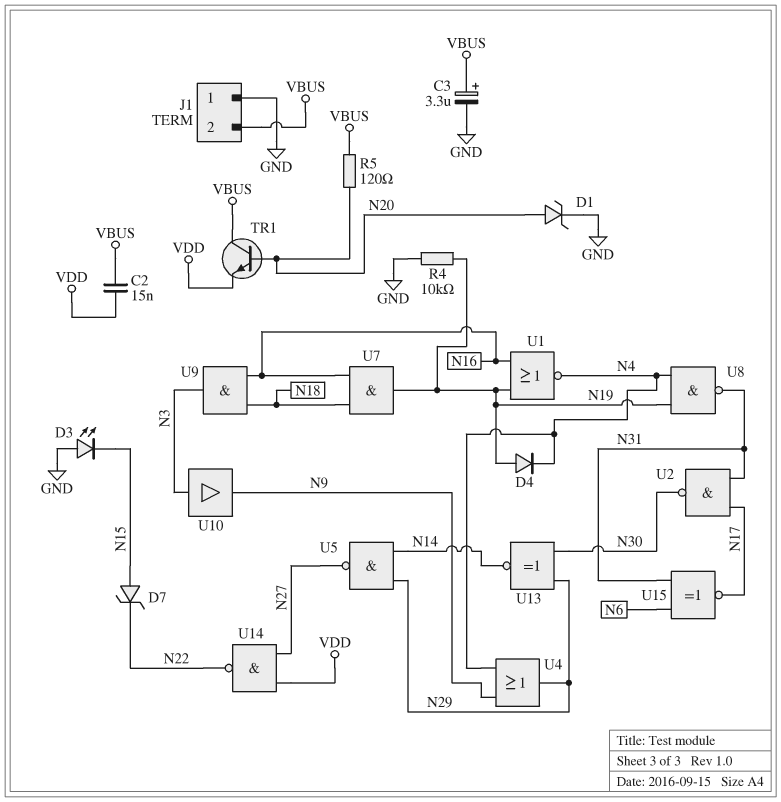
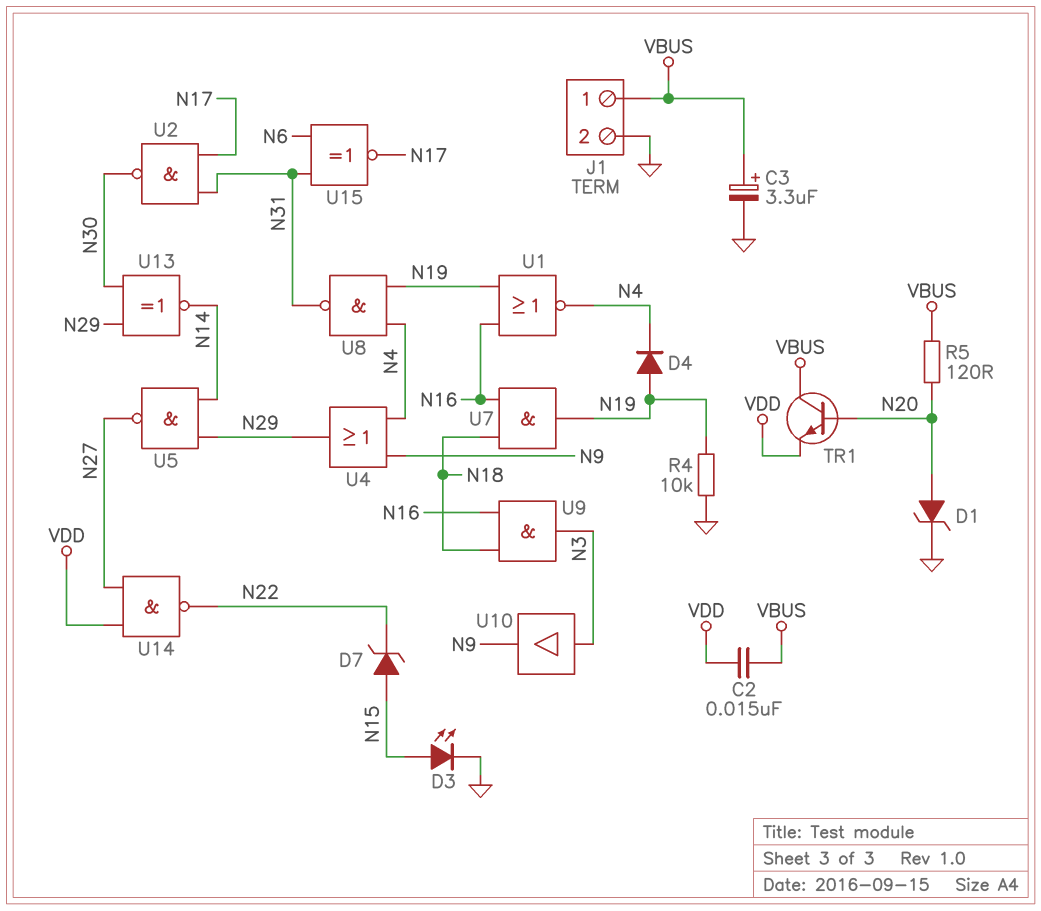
D3: LED (A GND, K N15) -> LED (A N15, K GND)
J1 pin 1: GND -> VBUS
J1 pin 2: VBUS -> GND

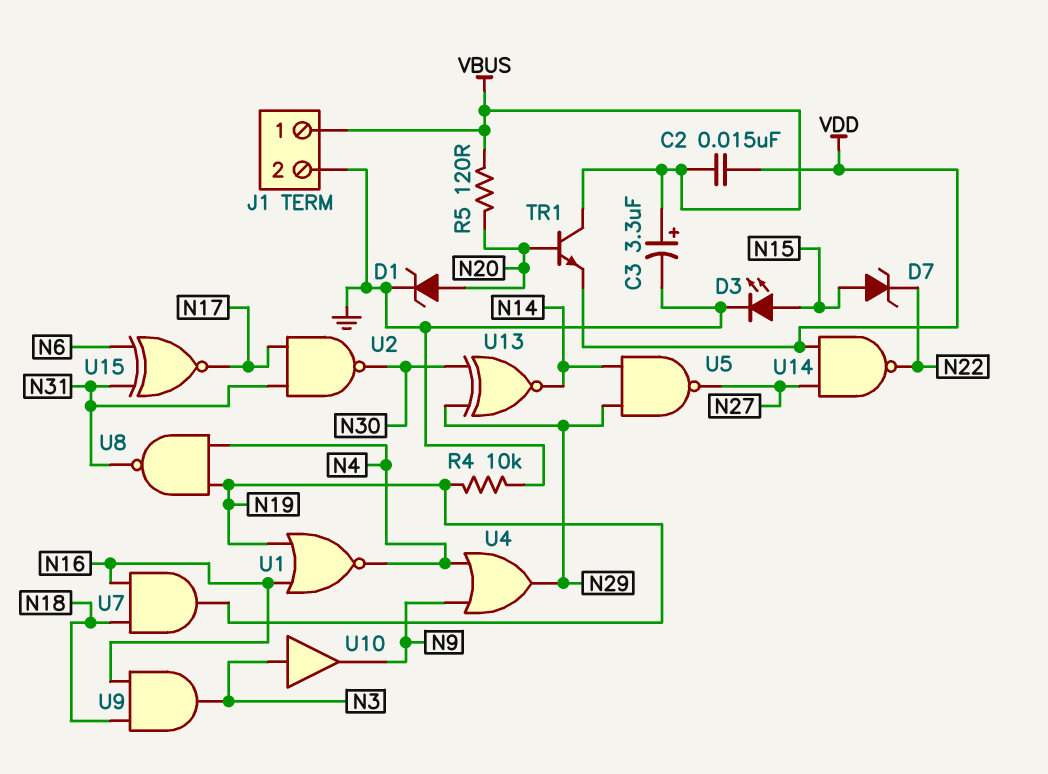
D4: diode (A N19, K N4) -> none

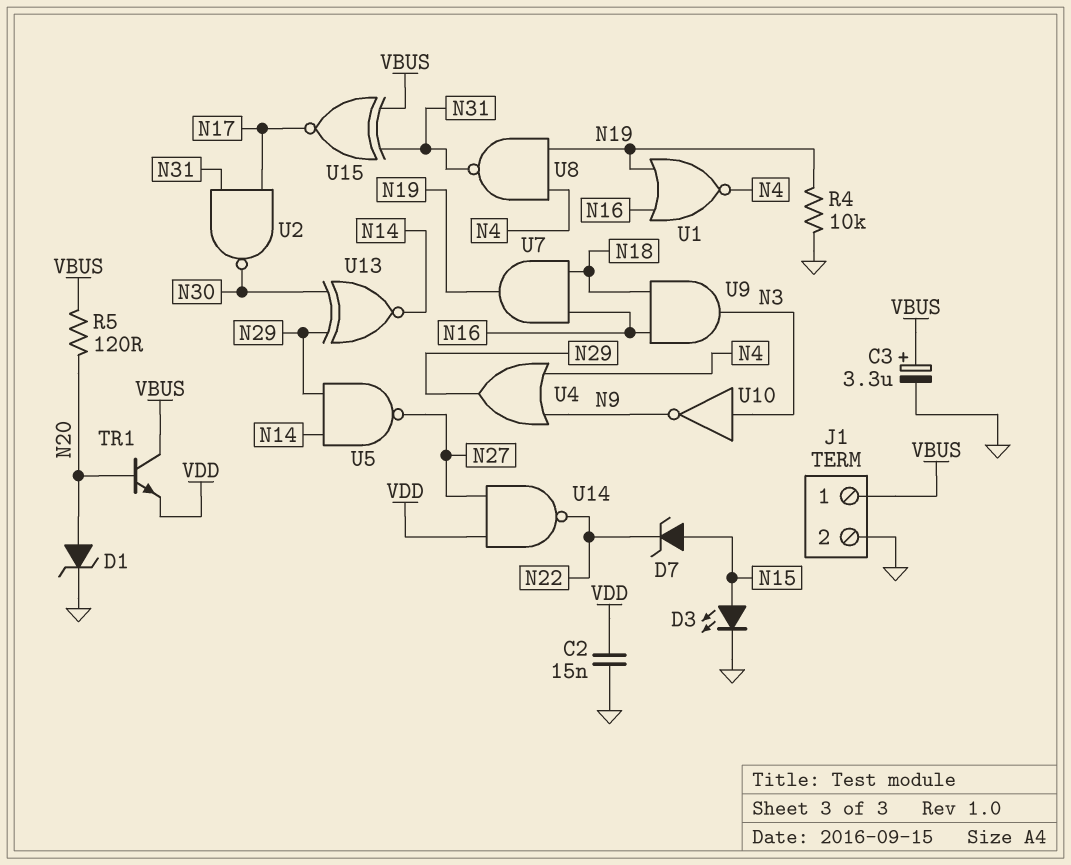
C2: 15nF (VBUS, VDD) -> 15nF (GND, VDD)
U10: buffer (in N3, out N9) -> NOT (in N3, out N9)
U15: XNOR (in N6, in N31, out N17) -> XNOR (in N31, in VBUS, out N17)

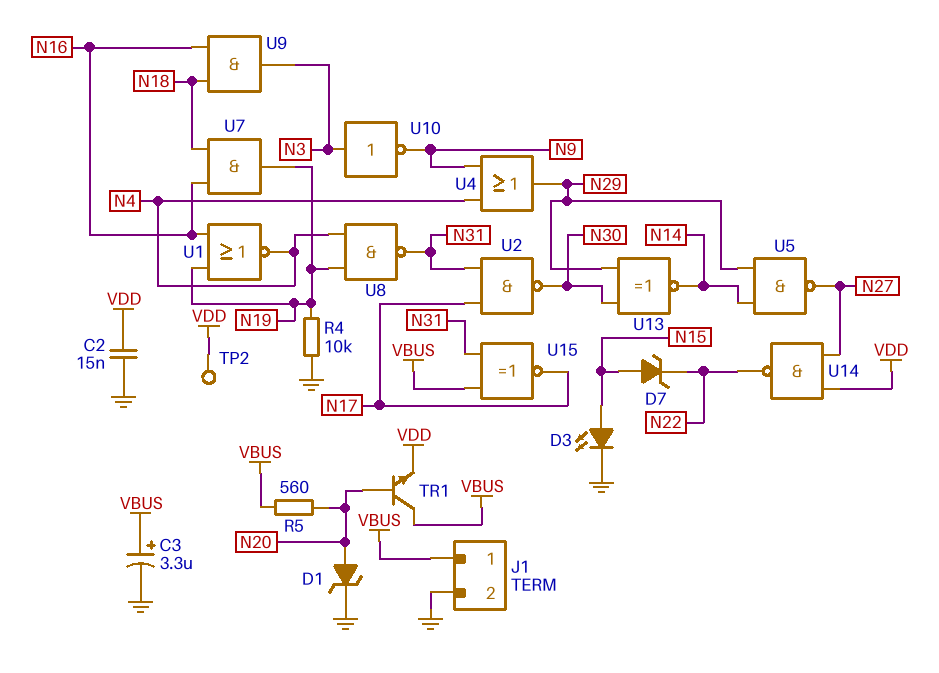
R5: 120 (N20, VBUS) -> 560 (N20, VBUS)
TP2: none -> test point (VDD)

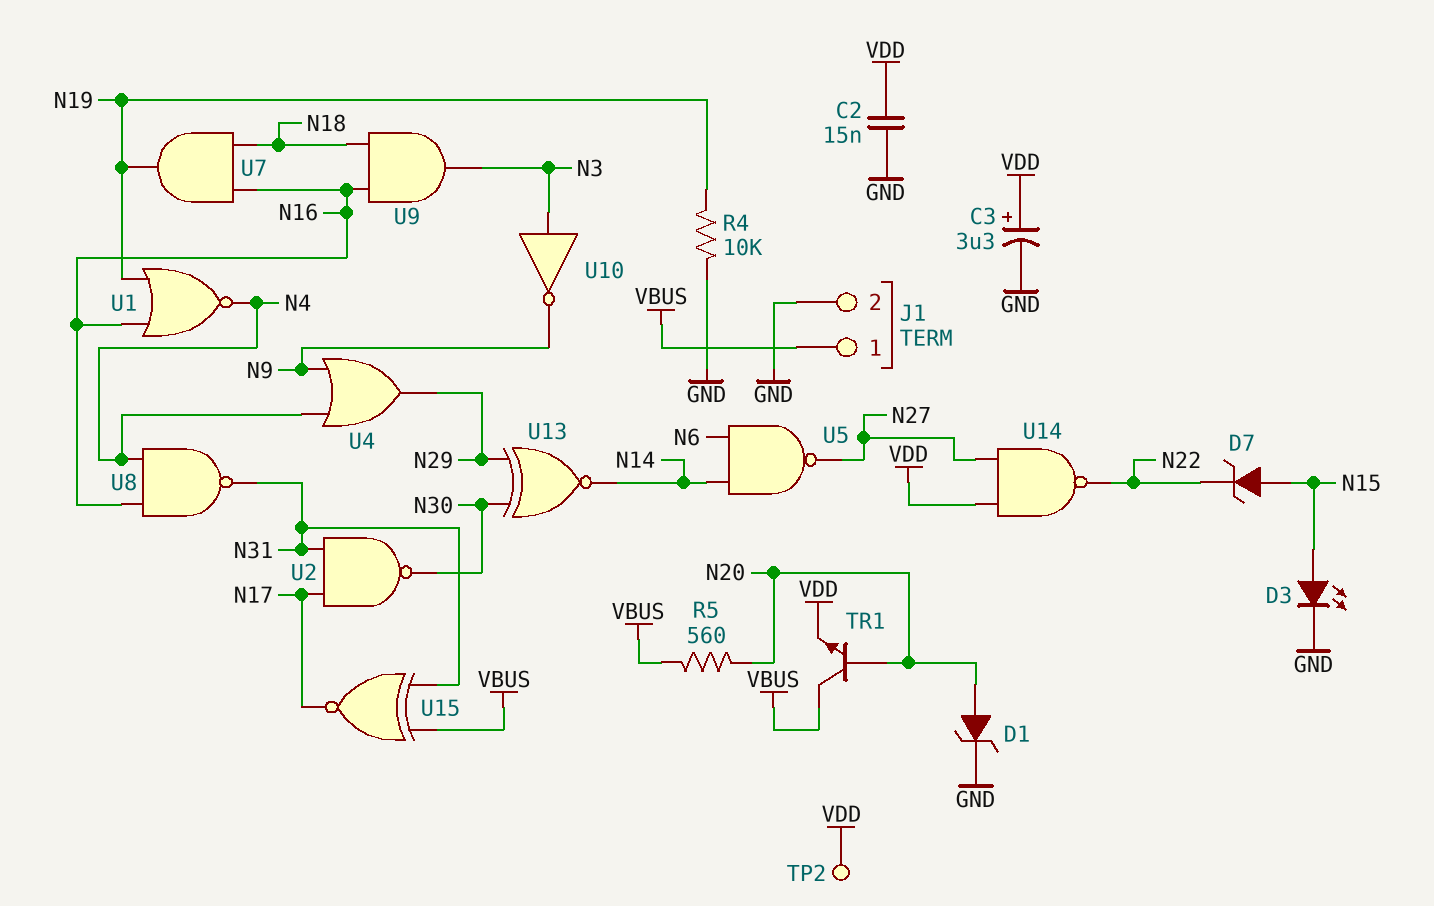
C3: 3.3uF (plus VBUS, minus GND) -> 3.3uF (plus VDD, minus GND)
U5: NAND (in N14, in N29, out N27) -> NAND (in N6, in N14, out N27)
U8: NAND (in N4, in N19, out N31) -> NAND (in N4, in N16, out N31)

